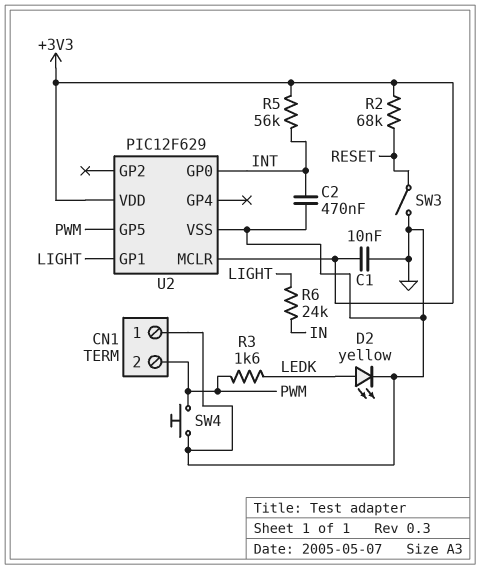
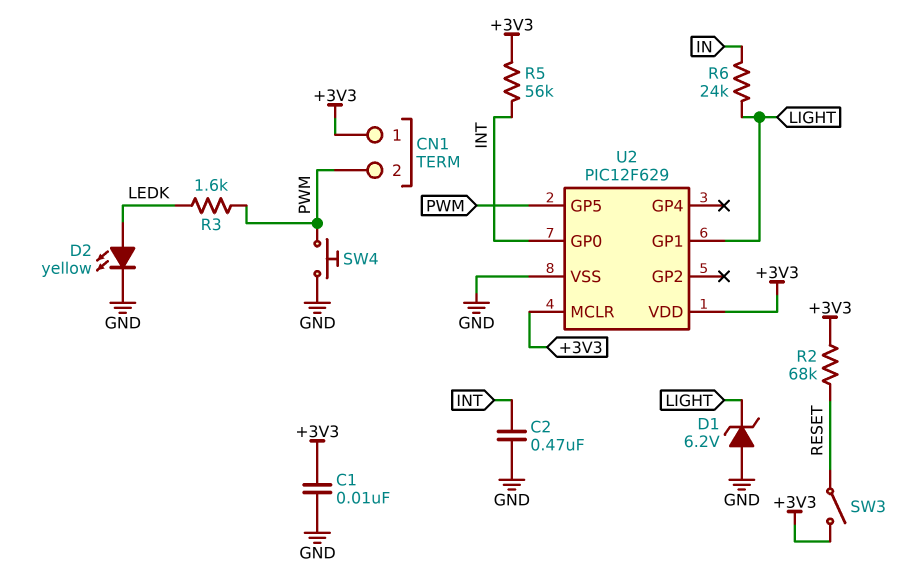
CN1 pin 1: GND -> +3V3
D1: none -> zener 6.2V (A GND, K LIGHT)
SW3: switch (GND, RESET) -> switch (+3V3, RESET)

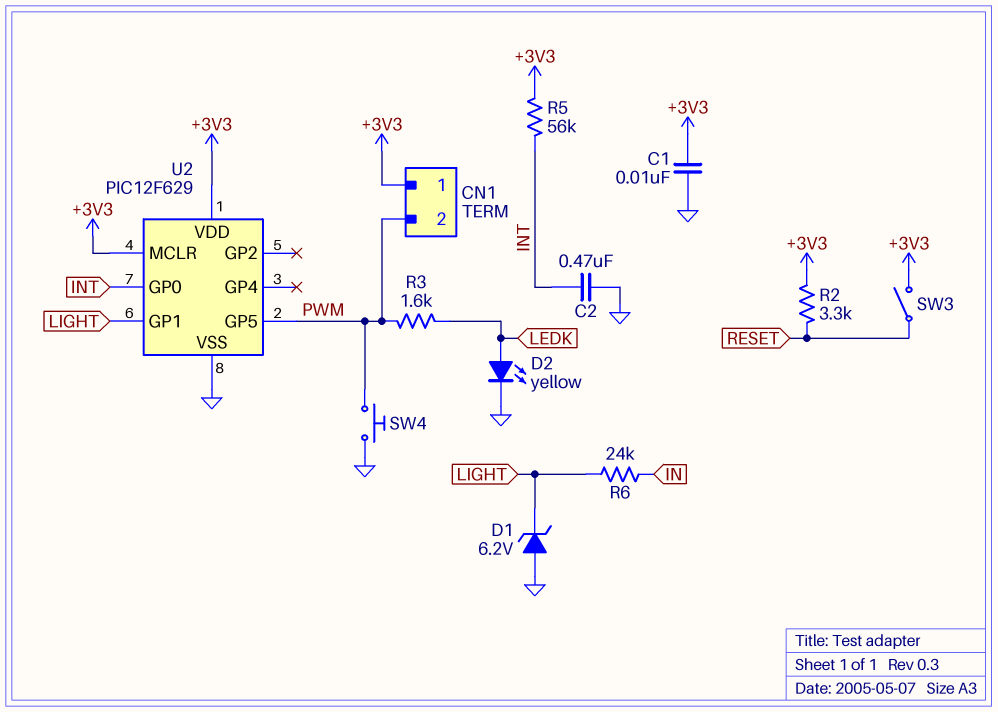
R2: 68k (+3V3, RESET) -> 3.3k (+3V3, RESET)

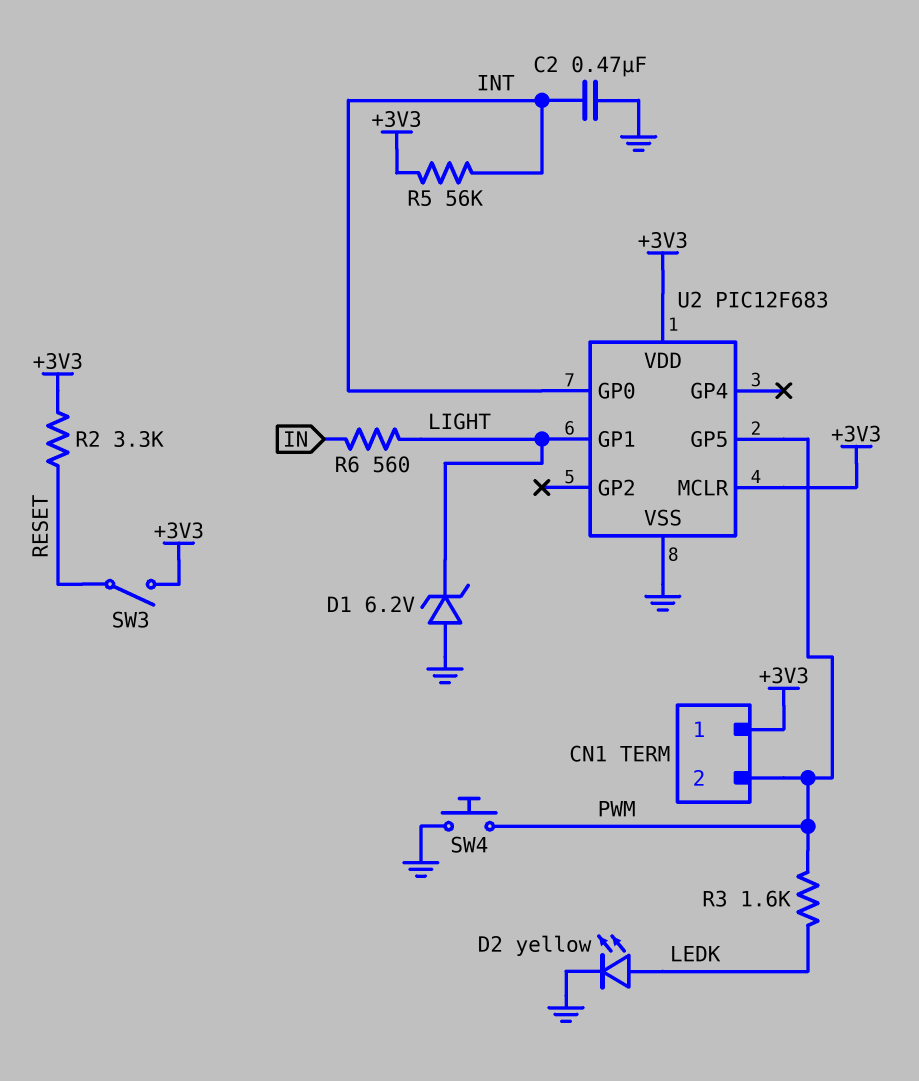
C1: 10nF (+3V3, GND) -> none
R6: 24k (IN, LIGHT) -> 560 (IN, LIGHT)
U2: PIC12F629 -> PIC12F683

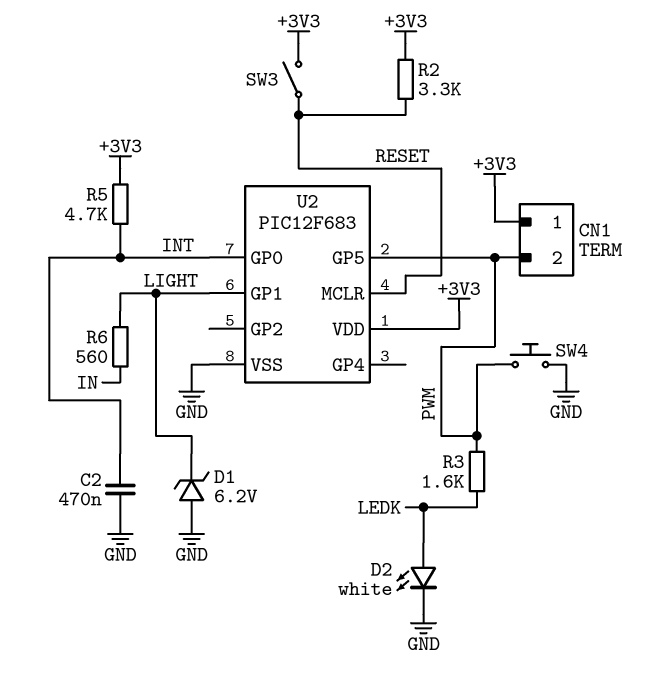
D2: LED yellow (A LEDK, K GND) -> LED white (A LEDK, K GND)
R5: 56k (+3V3, INT) -> 4.7k (+3V3, INT)
U2 pin MCLR: +3V3 -> RESET

